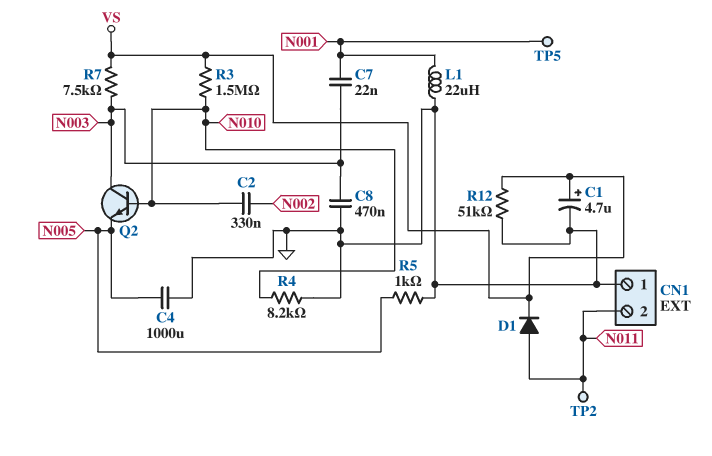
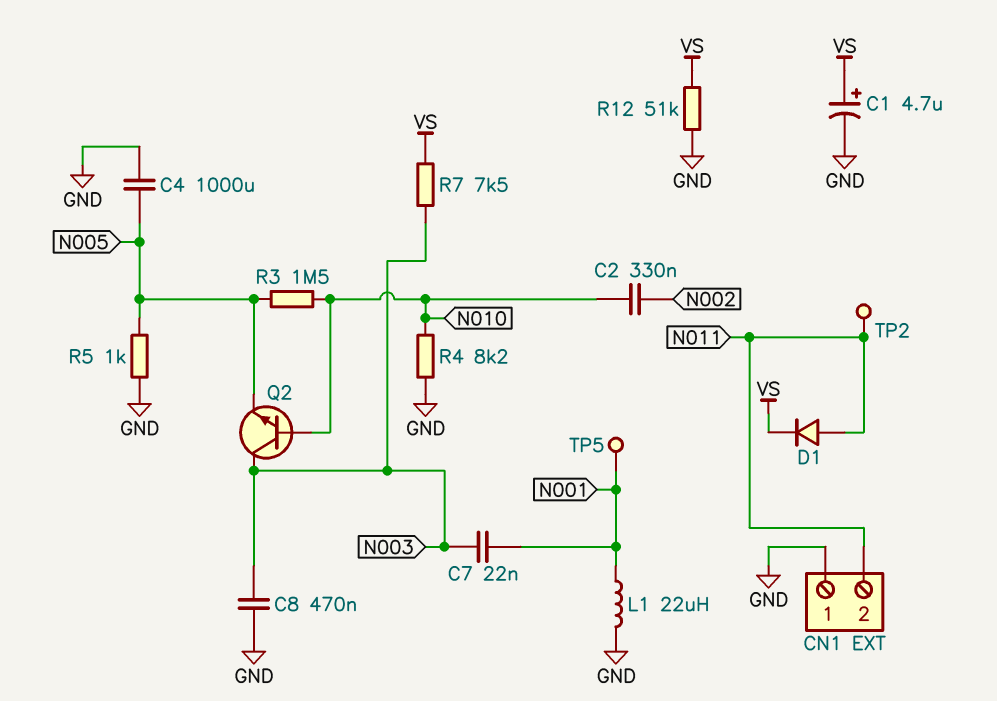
R3: 1.5M (N010, VS) -> 1.5M (N005, N010)

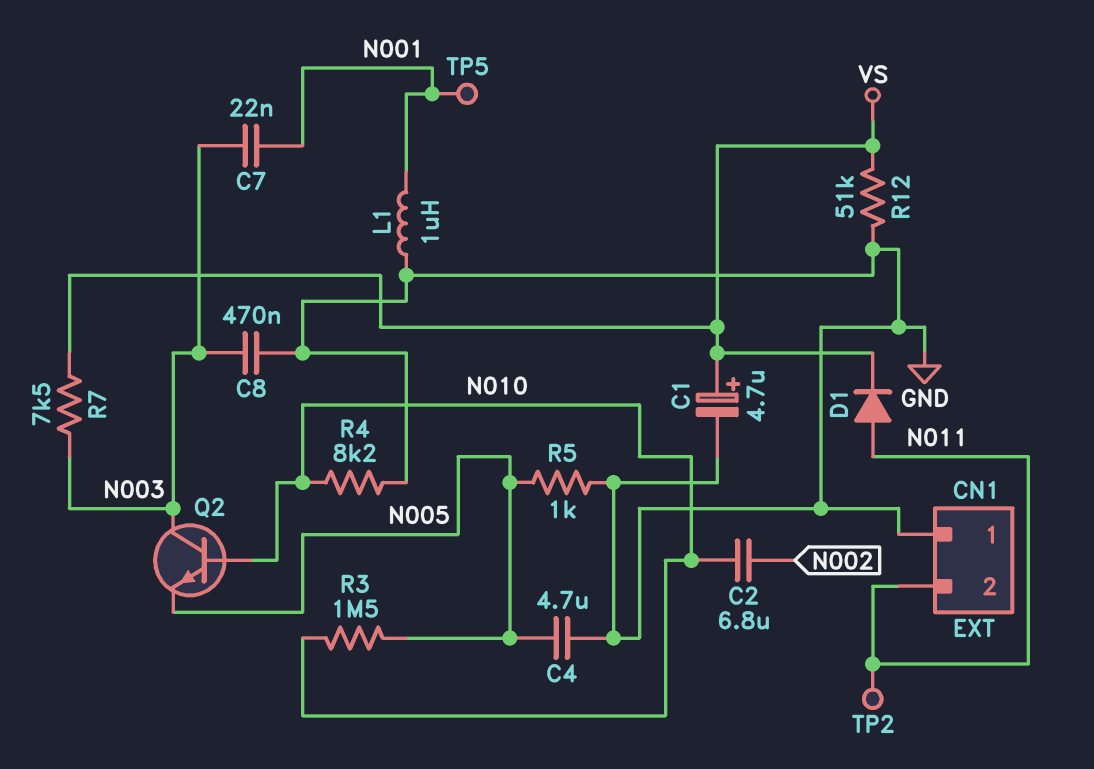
C2: 330nF (N002, N010) -> 6.8uF (N002, N010)
C4: 1000uF (GND, N005) -> 4.7uF (GND, N005)
L1: 22uH (GND, N001) -> 1uH (GND, N001)

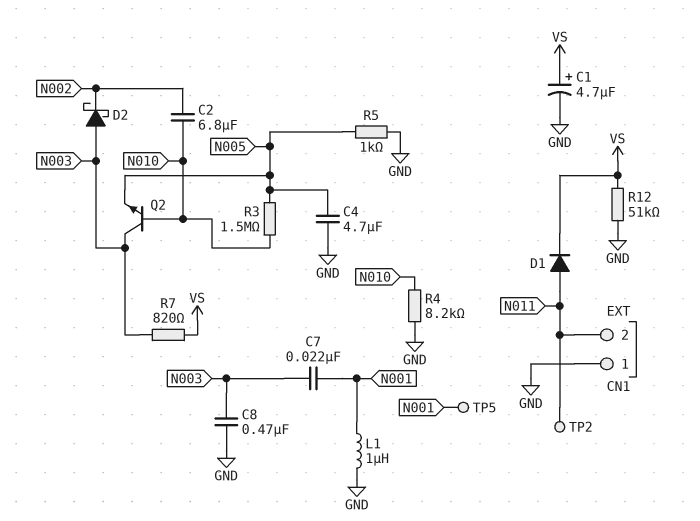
D2: none -> schottky (A N003, K N002)
R7: 7.5k (N003, VS) -> 820 (N003, VS)

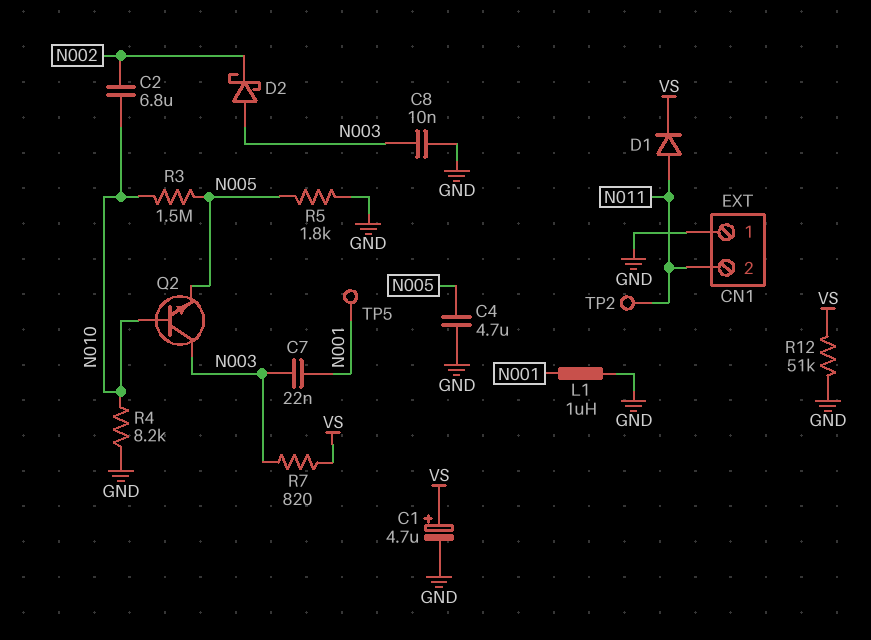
C8: 470nF (GND, N003) -> 10nF (GND, N003)
R5: 1k (GND, N005) -> 1.8k (GND, N005)

